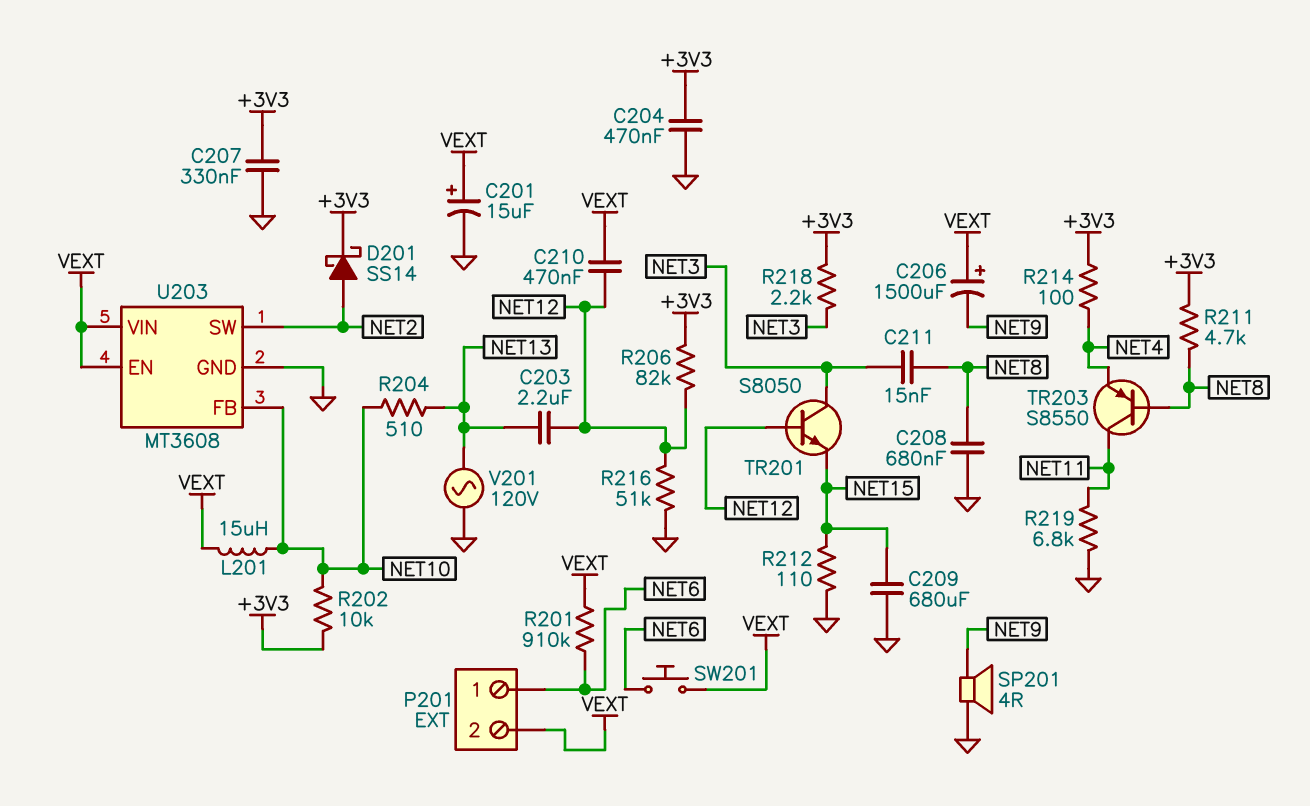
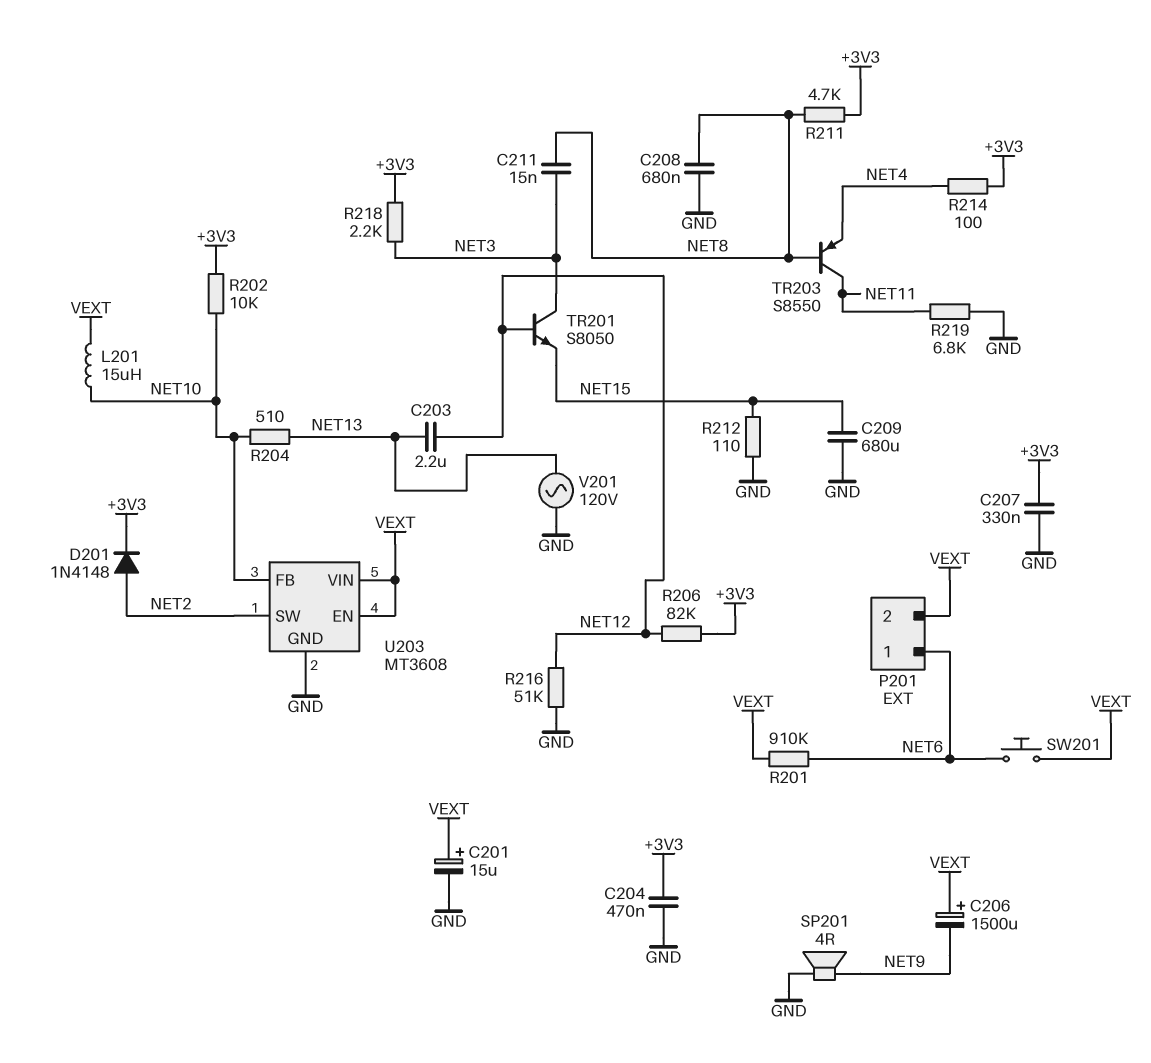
C210: 470nF (NET12, VEXT) -> none
D201: schottky SS14 (A NET2, K +3V3) -> diode 1N4148 (A NET2, K +3V3)

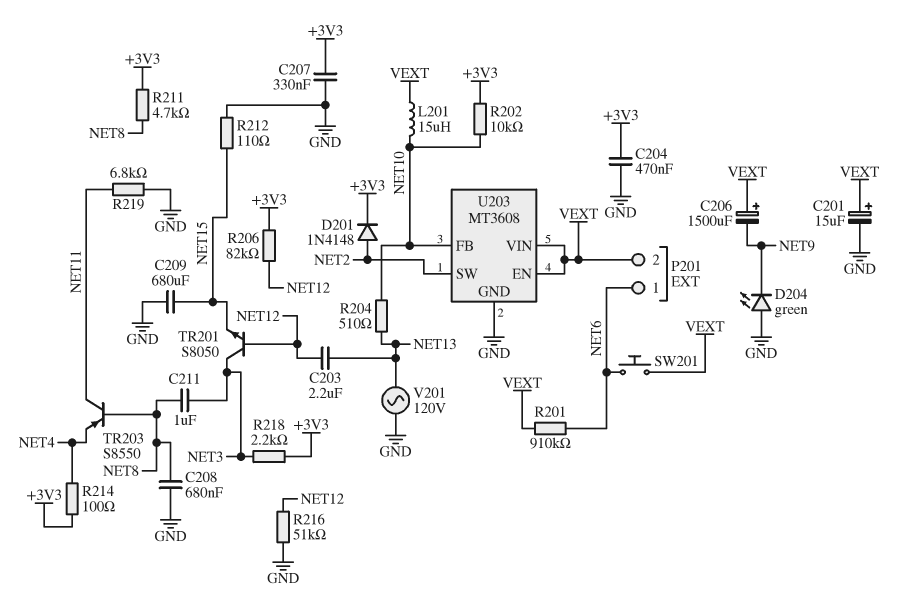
C211: 15nF (NET3, NET8) -> 1uF (NET3, NET8)
D204: none -> LED green (A GND, K NET9)
SP201: speaker 4R (GND, NET9) -> none

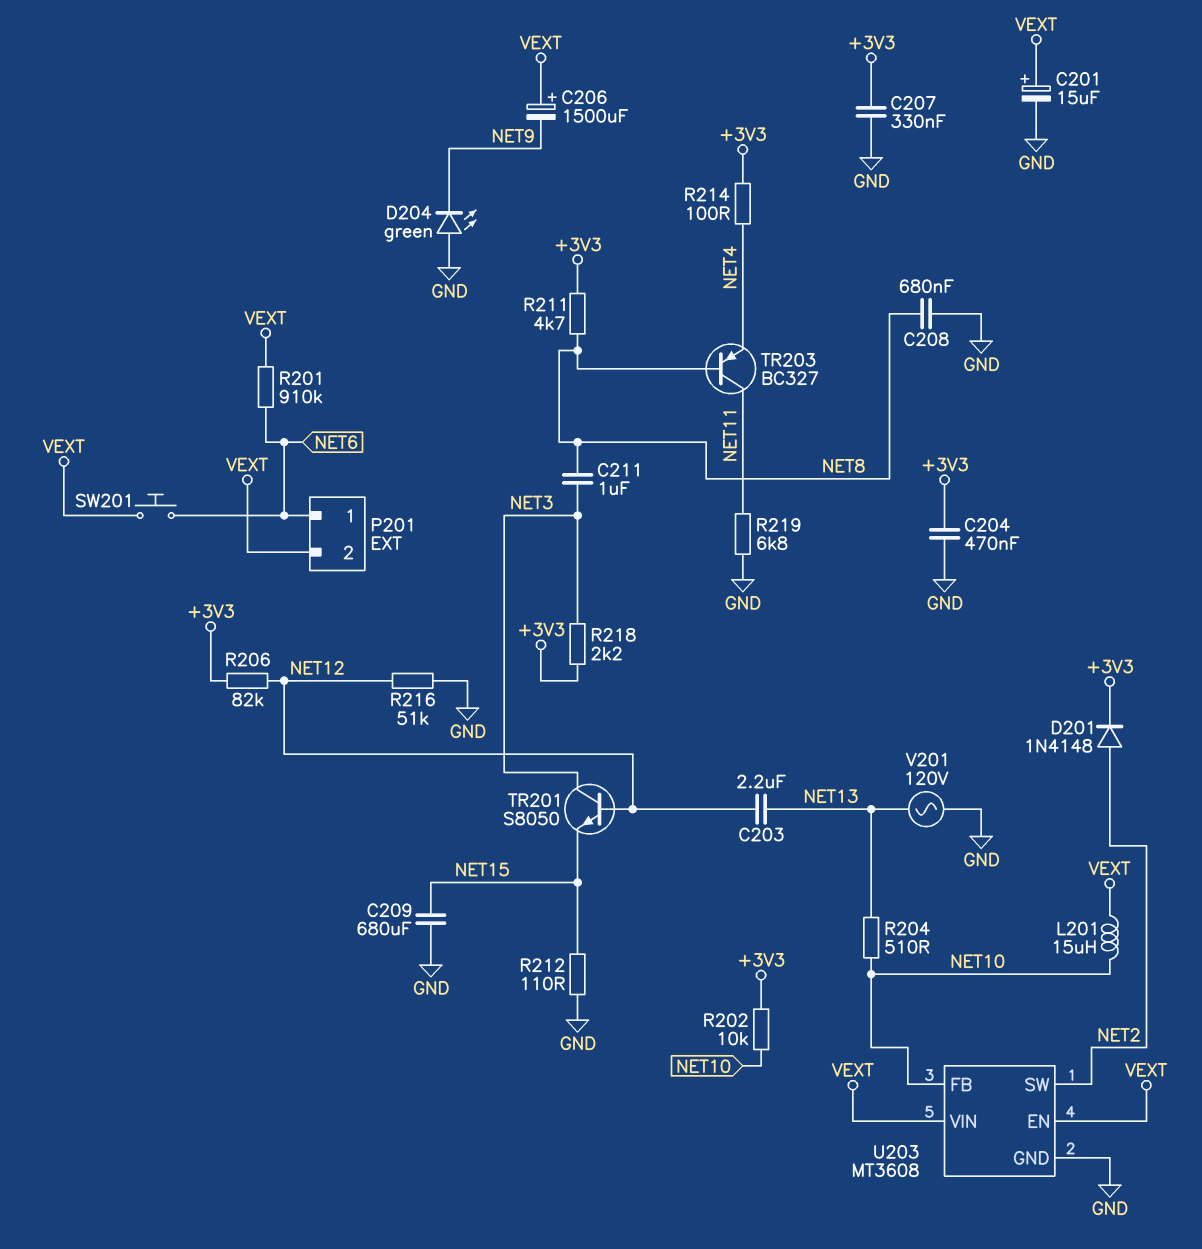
TR203: PNP S8550 (B NET8, C NET11, E NET4) -> PNP BC327 (B NET8, C NET11, E NET4)

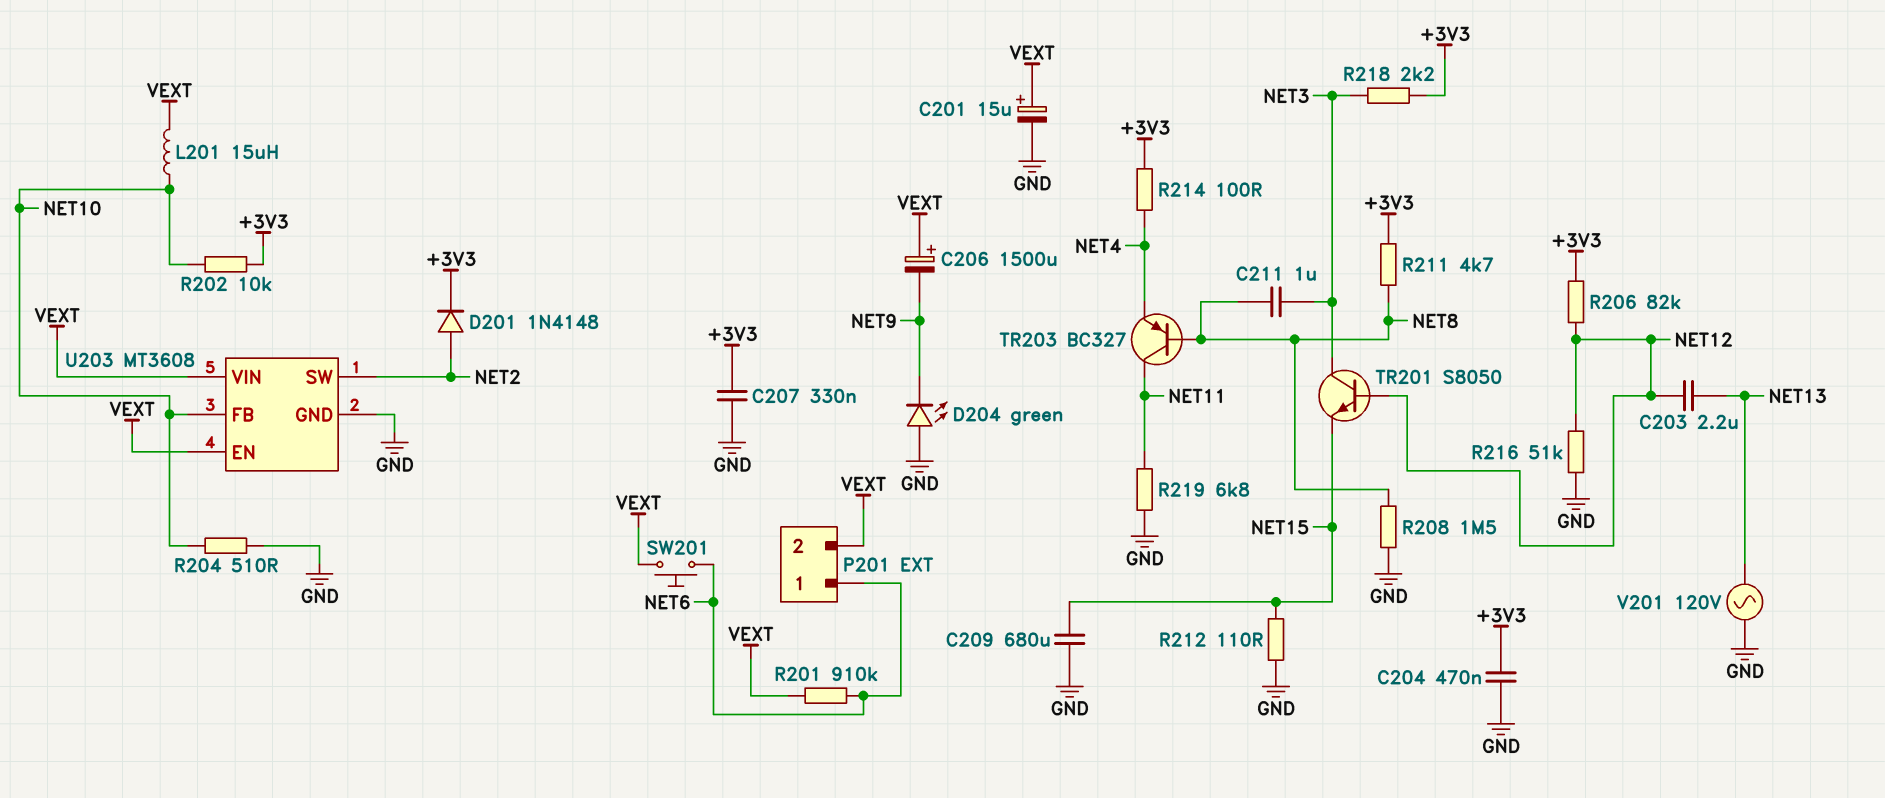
C208: 680nF (GND, NET8) -> none
R204: 510 (NET10, NET13) -> 510 (GND, NET10)
R208: none -> 1.5M (GND, NET8)

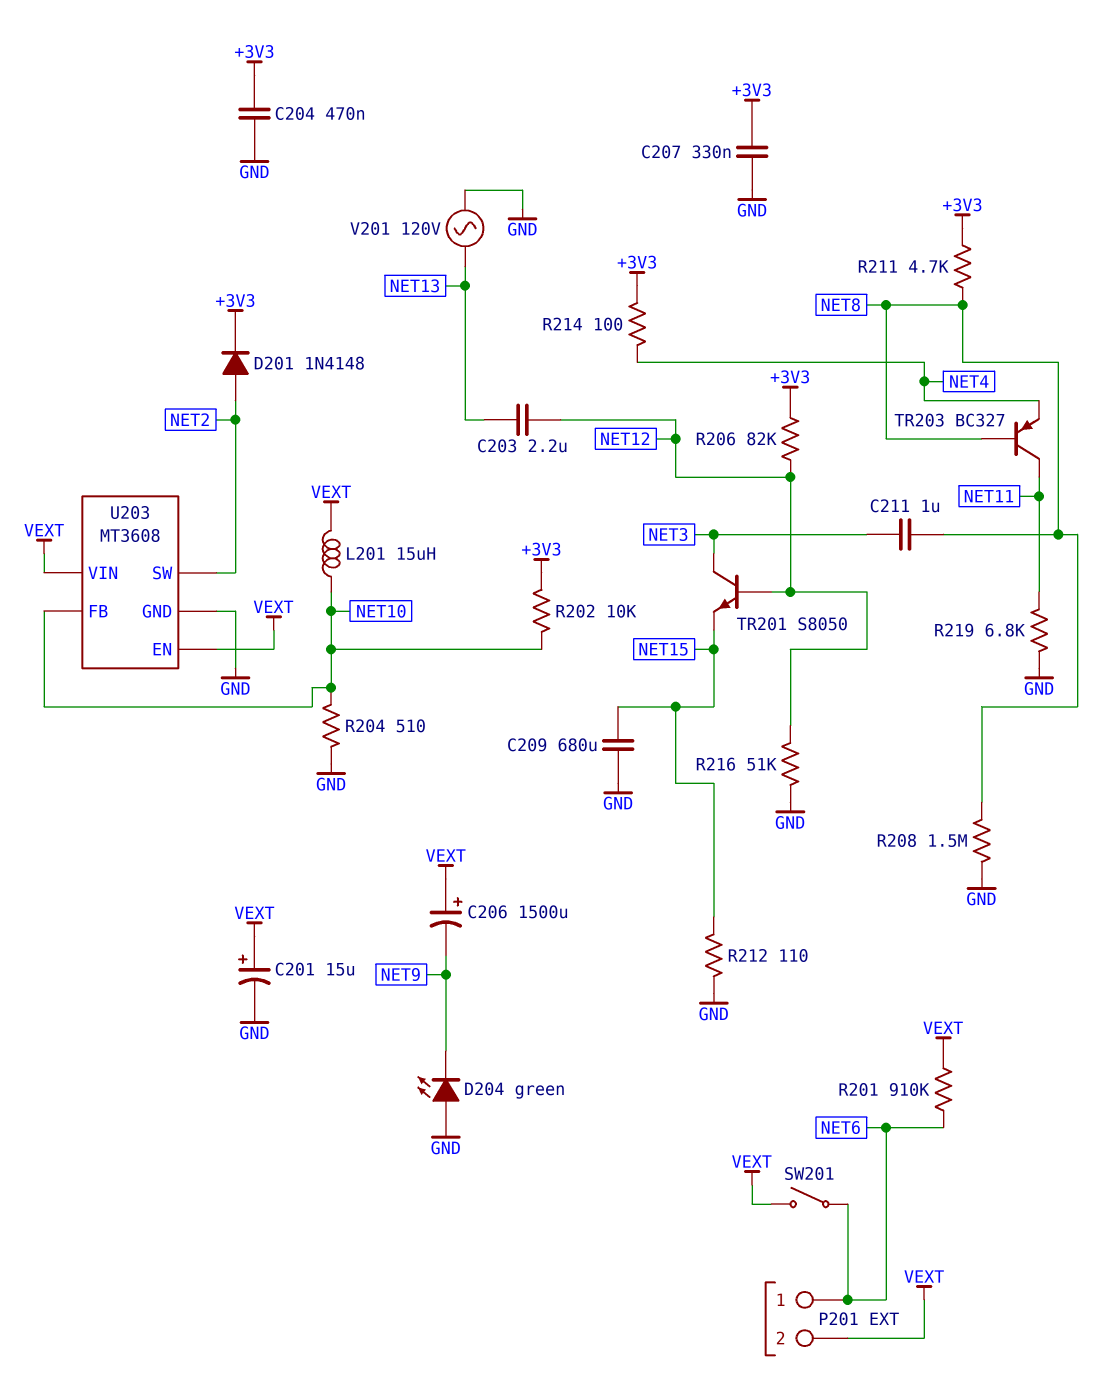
R218: 2.2k (+3V3, NET3) -> none
SW201: button (NET6, VEXT) -> switch (NET6, VEXT)

